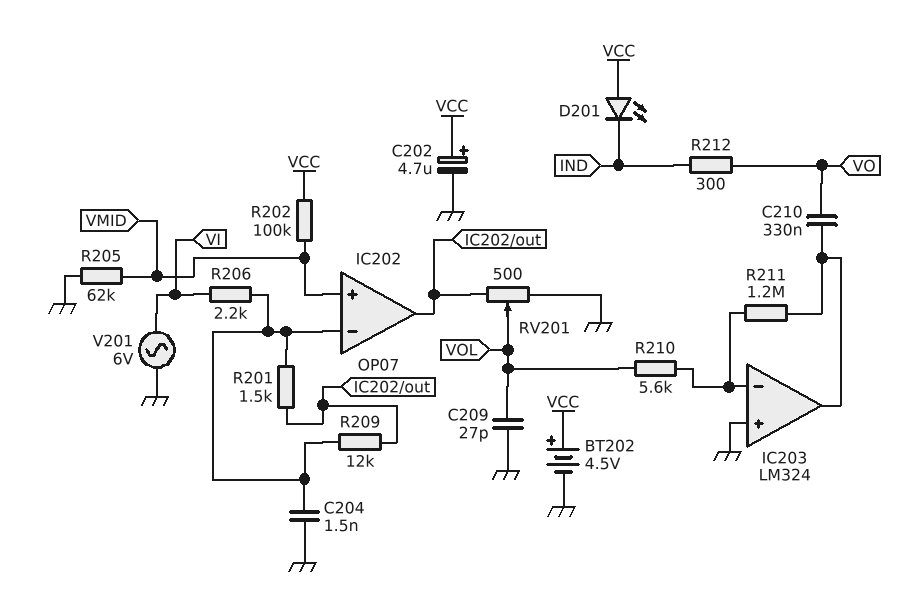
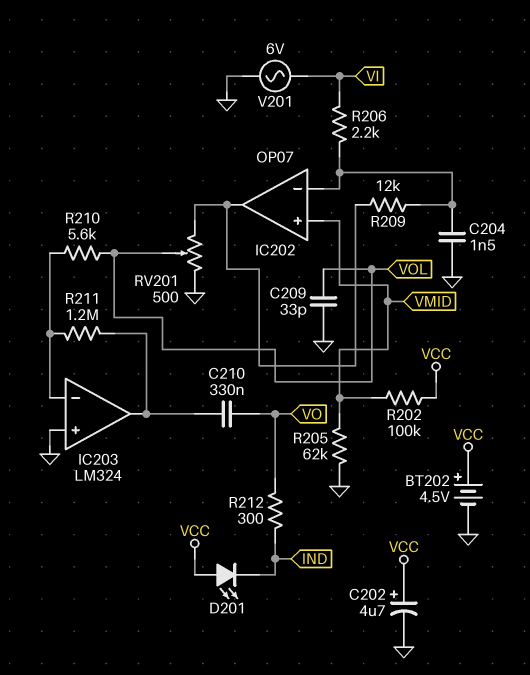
C209: 27pF (GND, VOL) -> 33pF (GND, VOL)
R201: 1.5k (IC202/in-, IC202/out) -> none

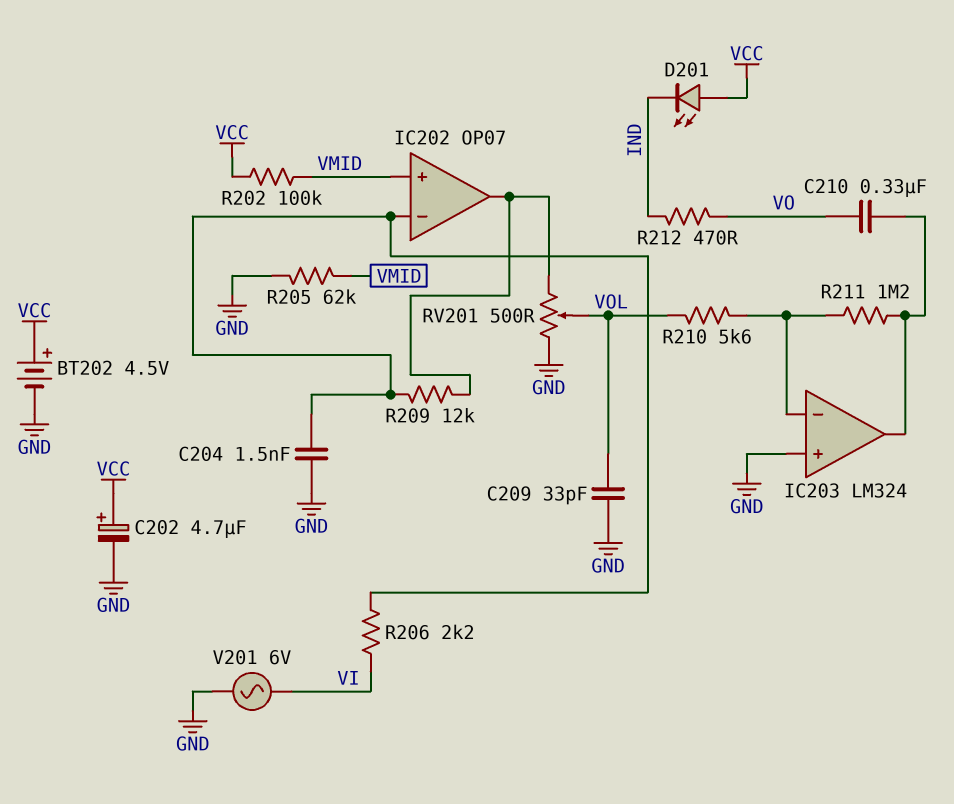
R212: 300 (IND, VO) -> 470 (IND, VO)

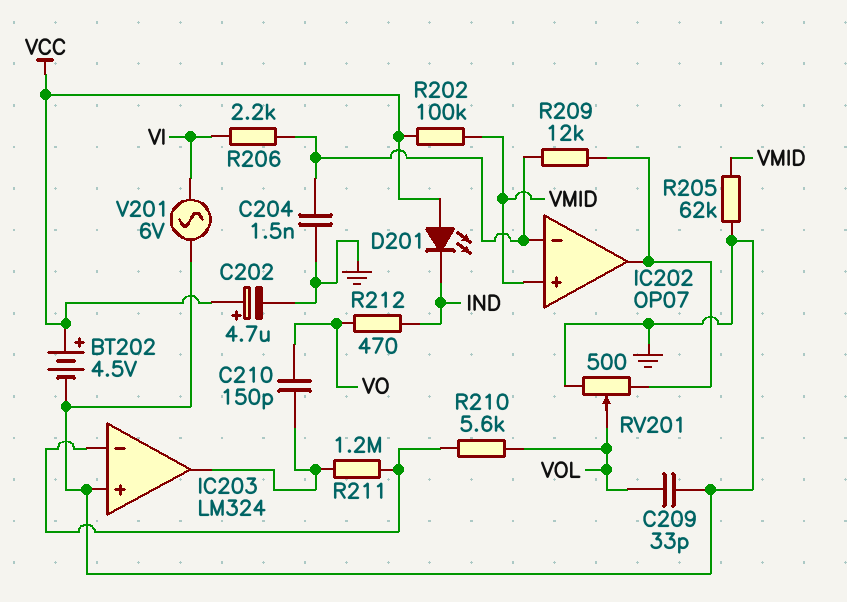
C210: 330nF (IC203/out, VO) -> 150pF (IC203/out, VO)

